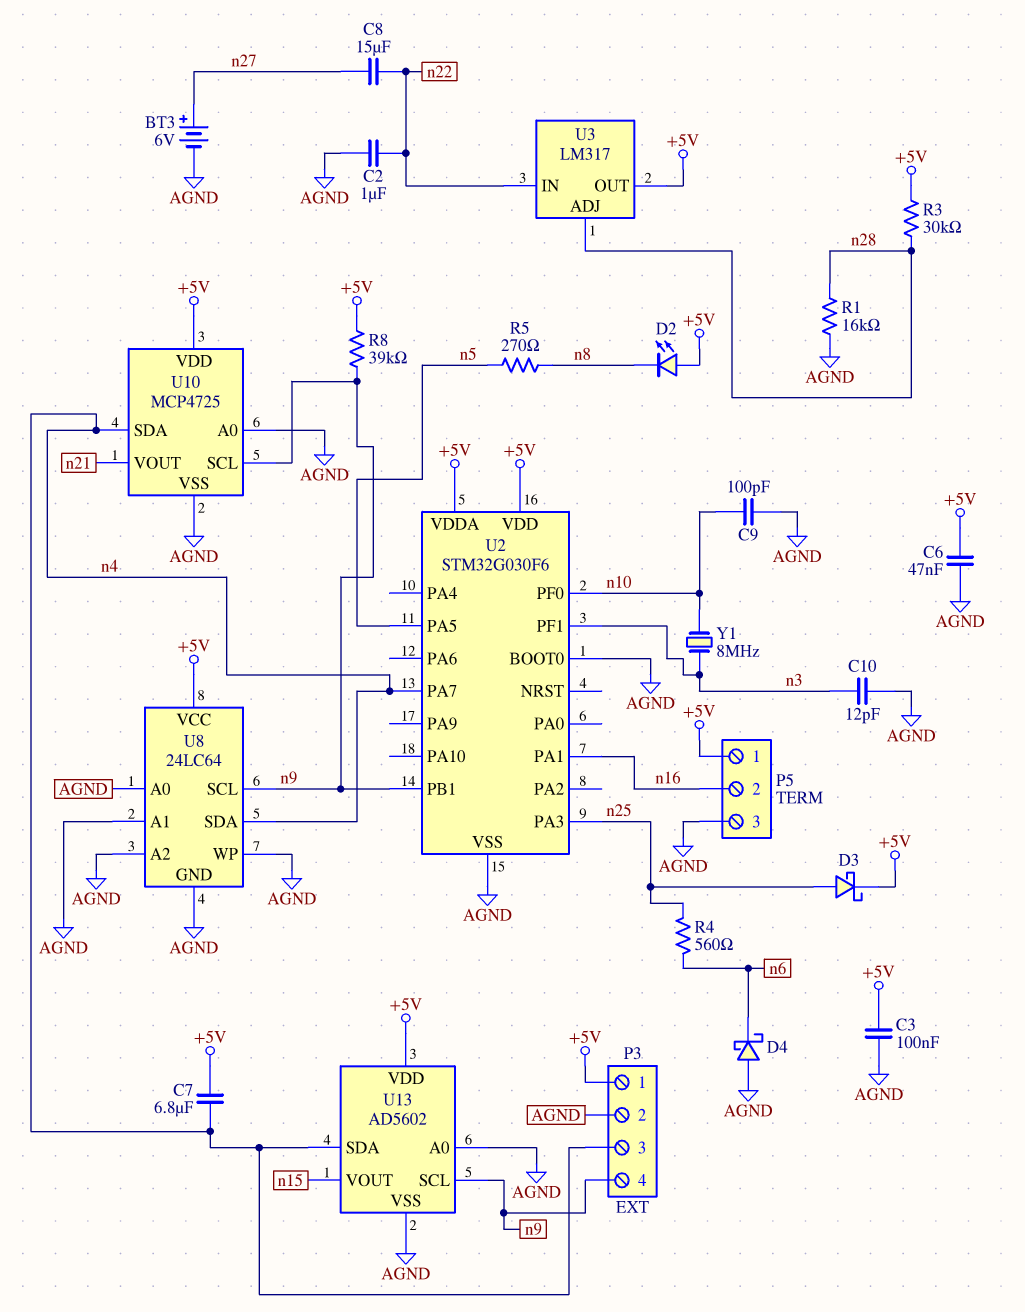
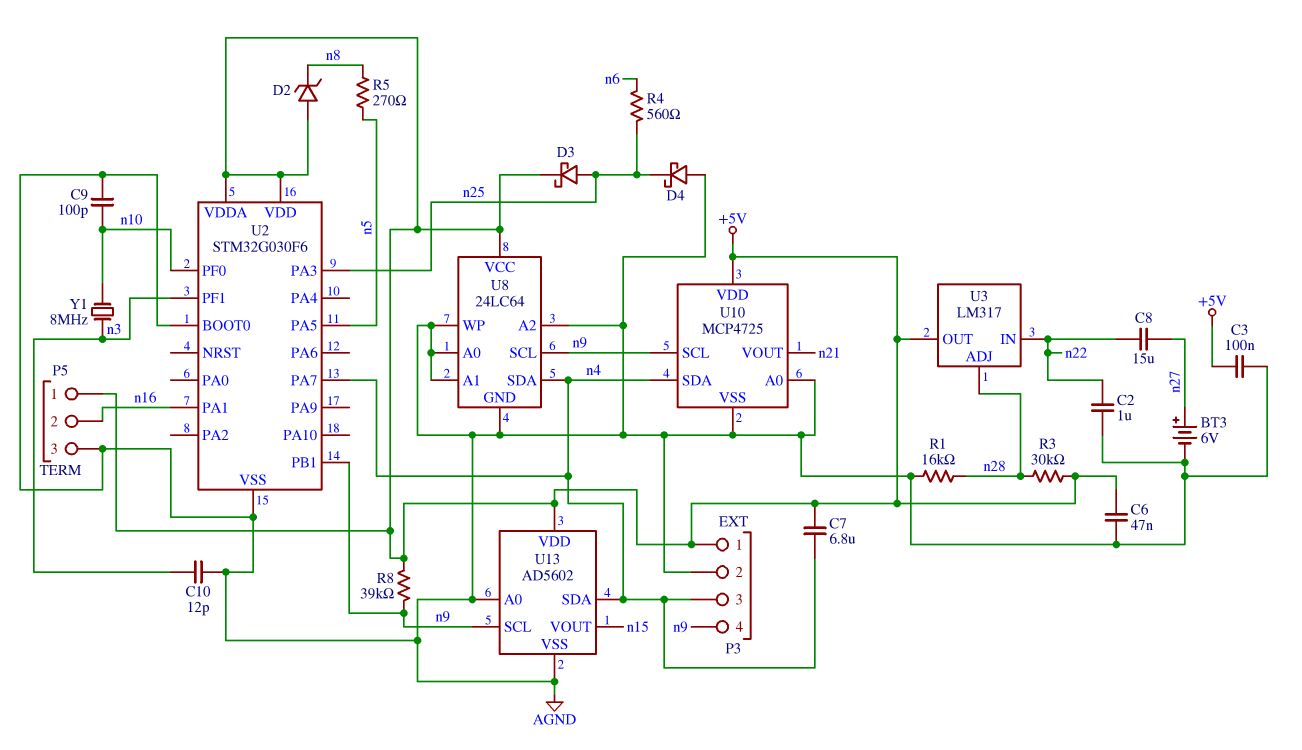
D2: LED (A +5V, K n8) -> zener (A +5V, K n8)
D4: schottky (A AGND, K n6) -> schottky (A AGND, K n25)

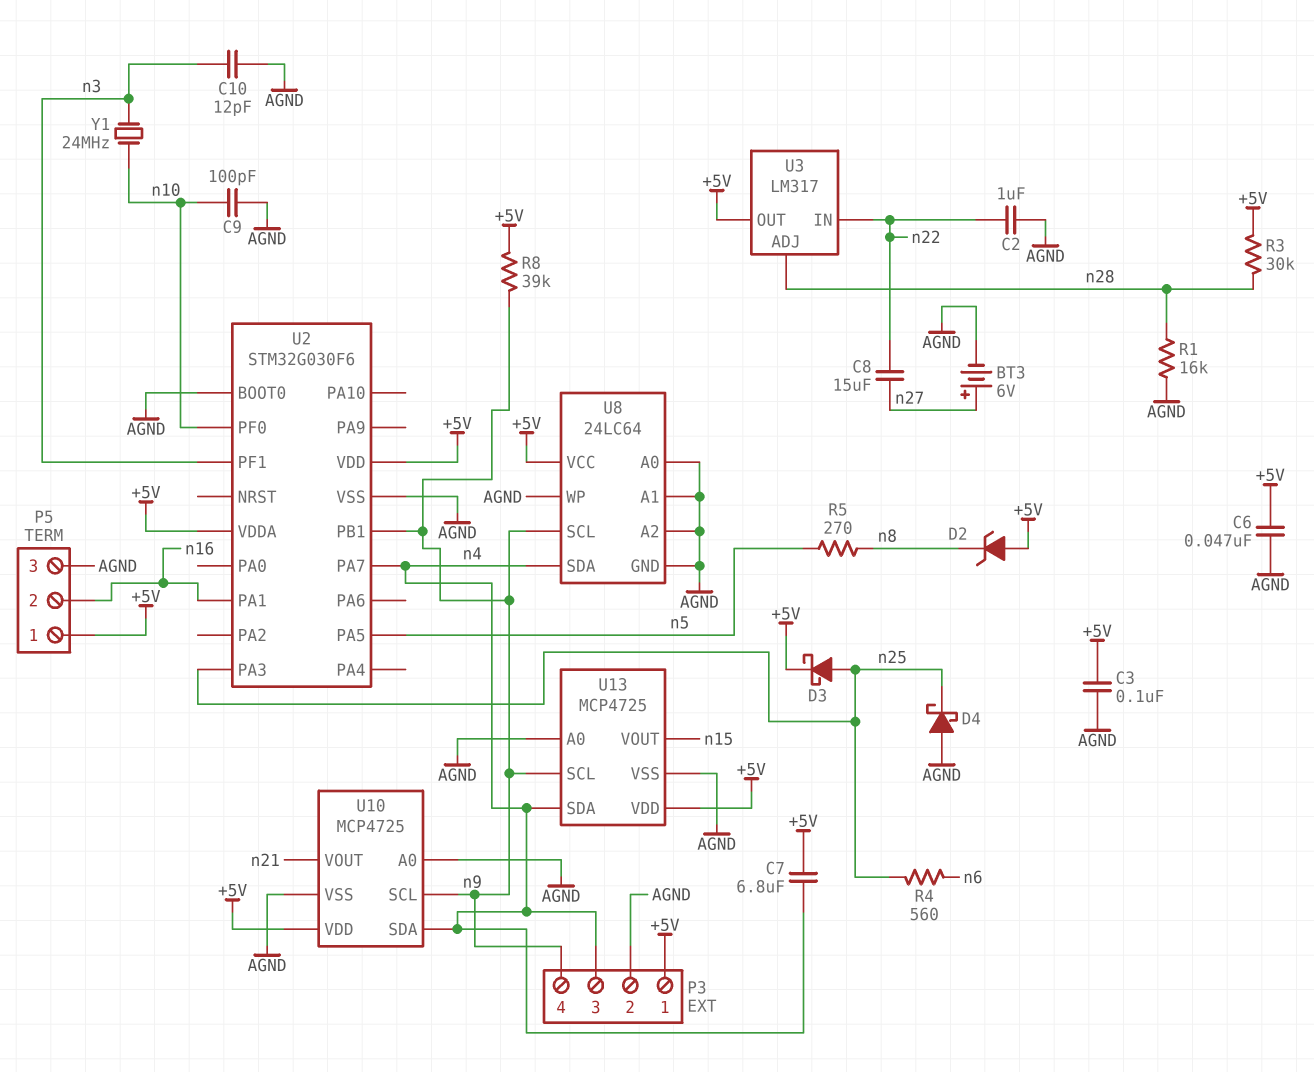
U13: AD5602 -> MCP4725
Y1: 8MHz (n3, n10) -> 24MHz (n3, n10)

